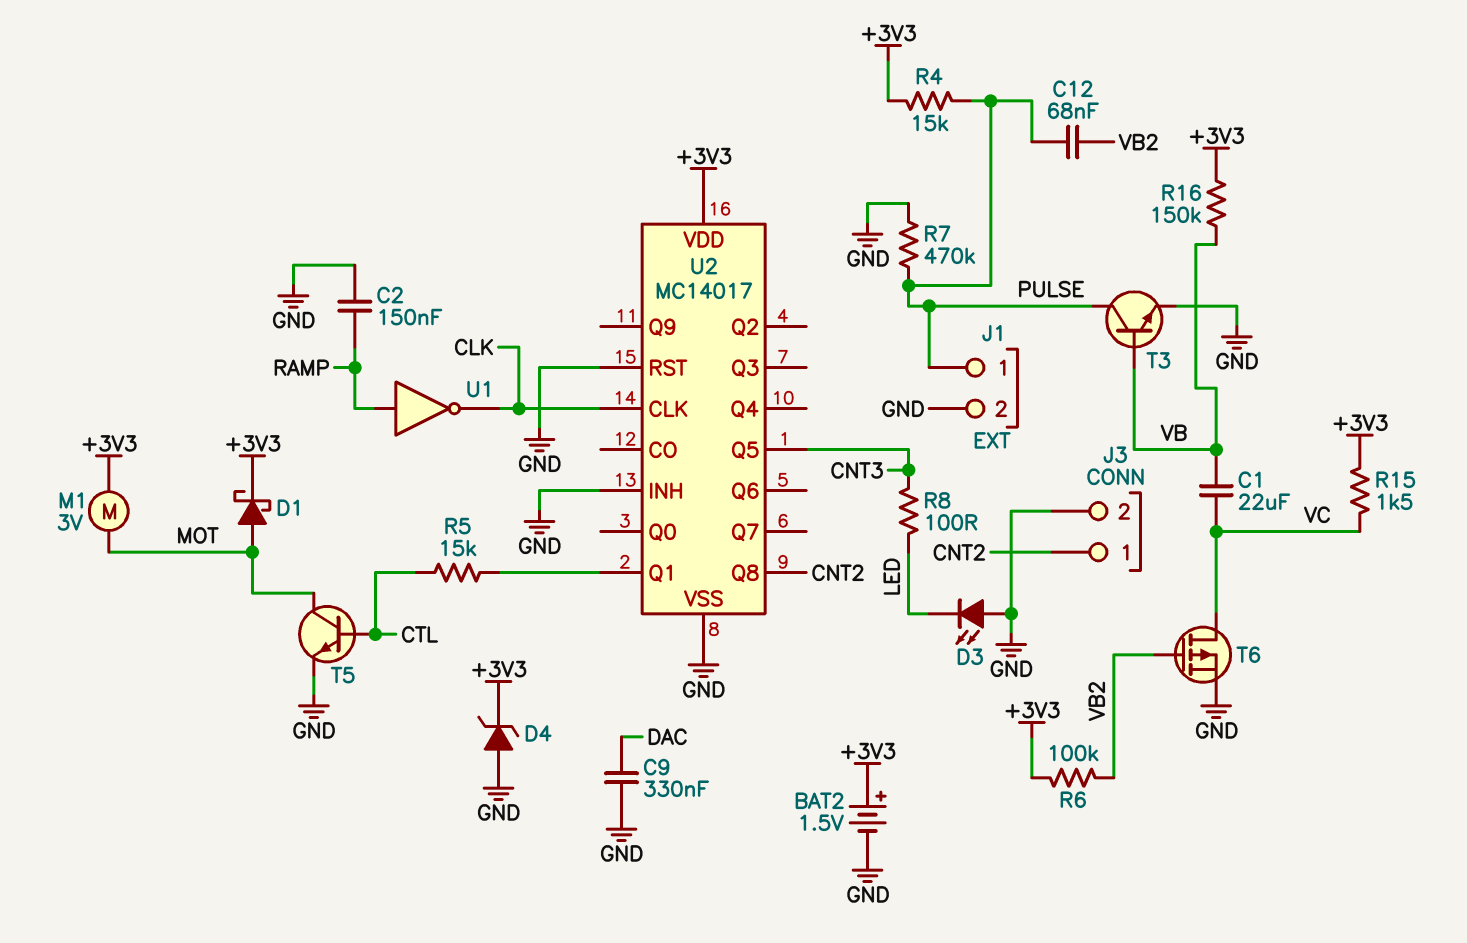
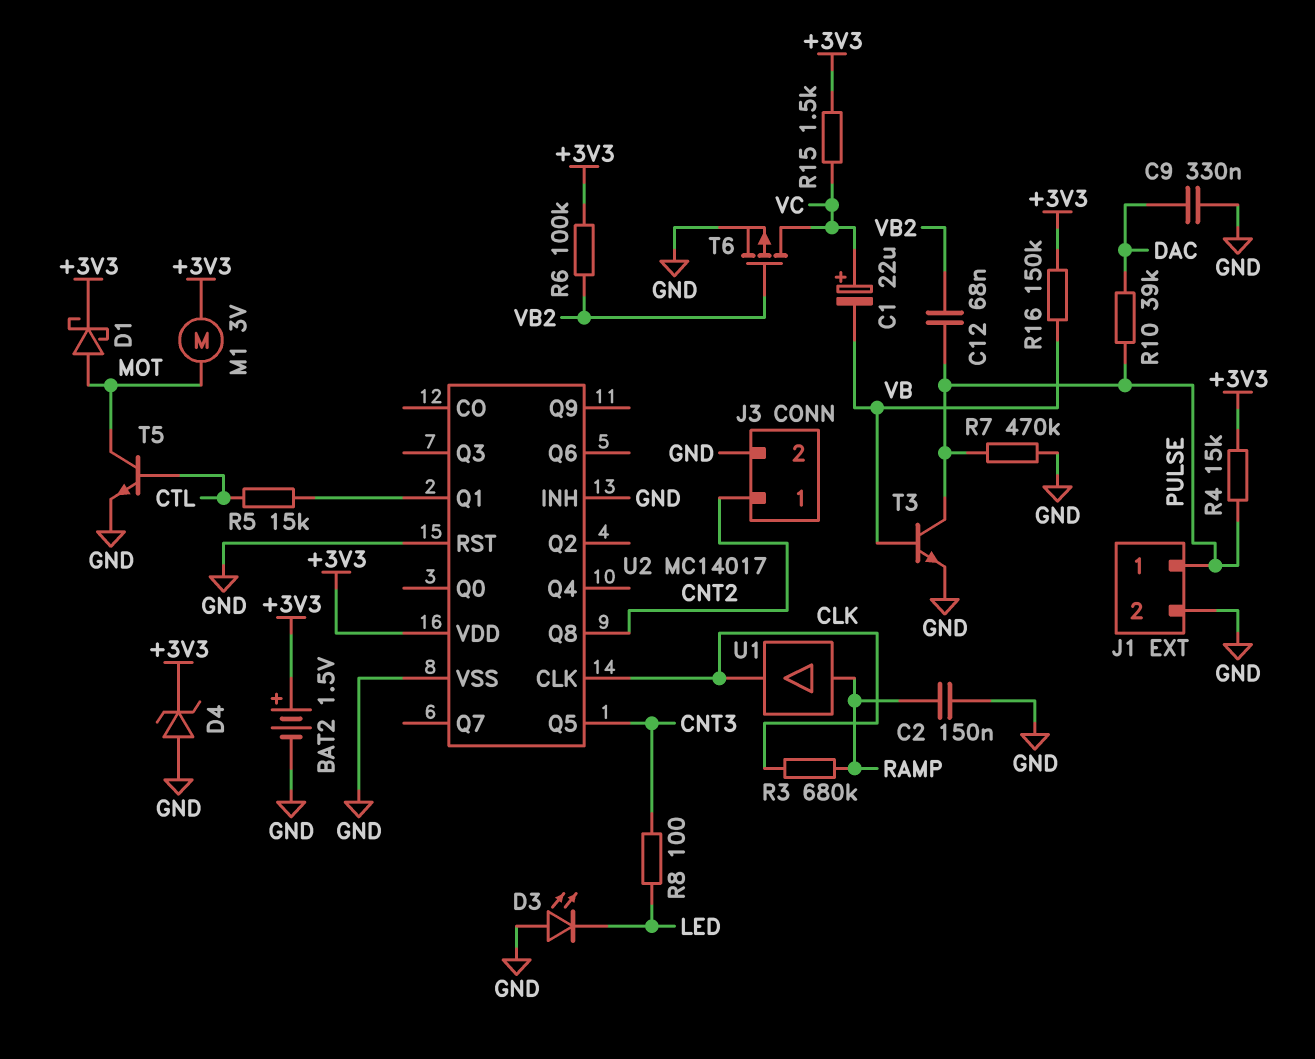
C1: 22uF (VB, VC) -> 22uF (plus VC, minus VB)
R3: none -> 680k (CLK, RAMP)
R10: none -> 39k (DAC, PULSE)
U1: NOT (in RAMP, out CLK) -> buffer (in RAMP, out CLK)

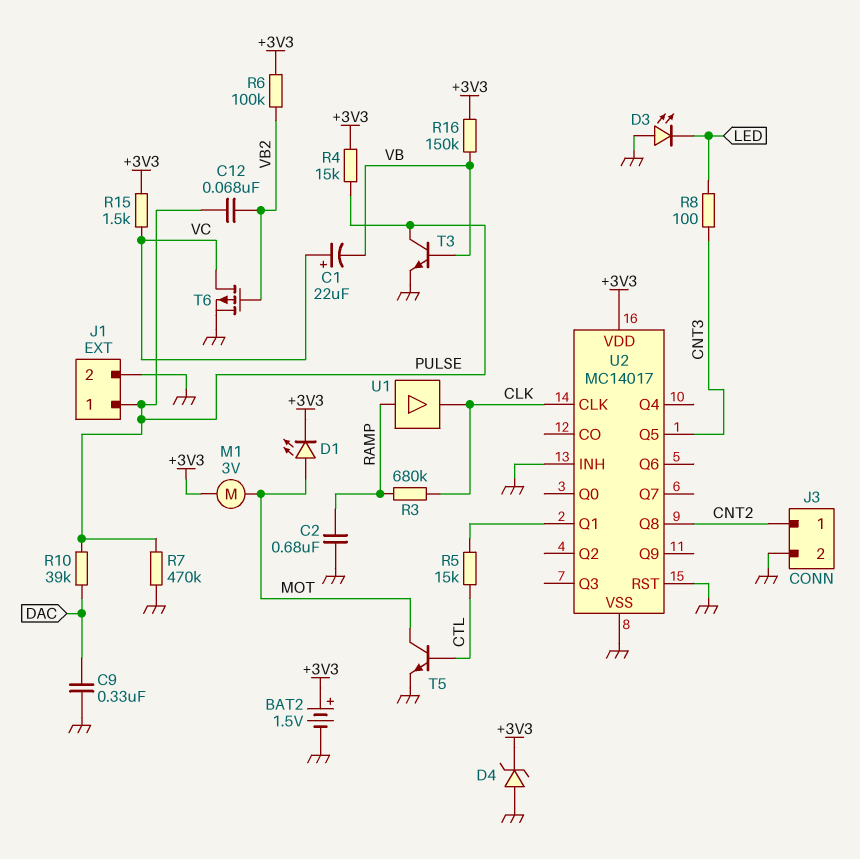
C2: 150nF (GND, RAMP) -> 680nF (GND, RAMP)
D1: schottky (A MOT, K +3V3) -> LED (A MOT, K +3V3)

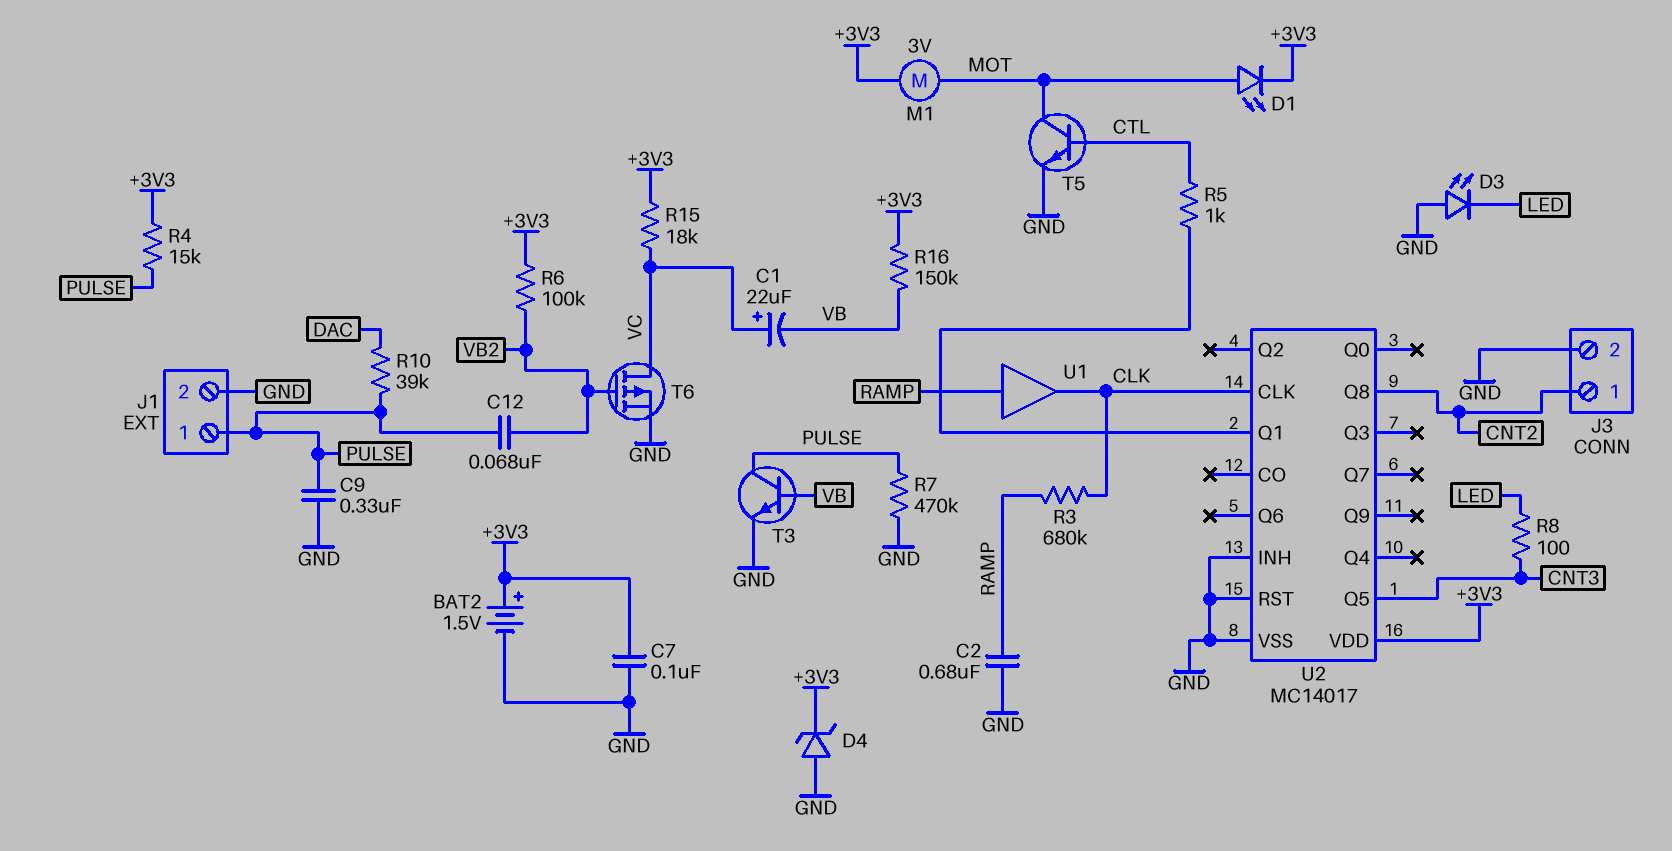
C7: none -> 100nF (+3V3, GND)
C9: 330nF (DAC, GND) -> 330nF (GND, PULSE)
R5: 15k (CTL, U2/Q1) -> 1k (CTL, U2/Q1)
R15: 1.5k (+3V3, VC) -> 18k (+3V3, VC)

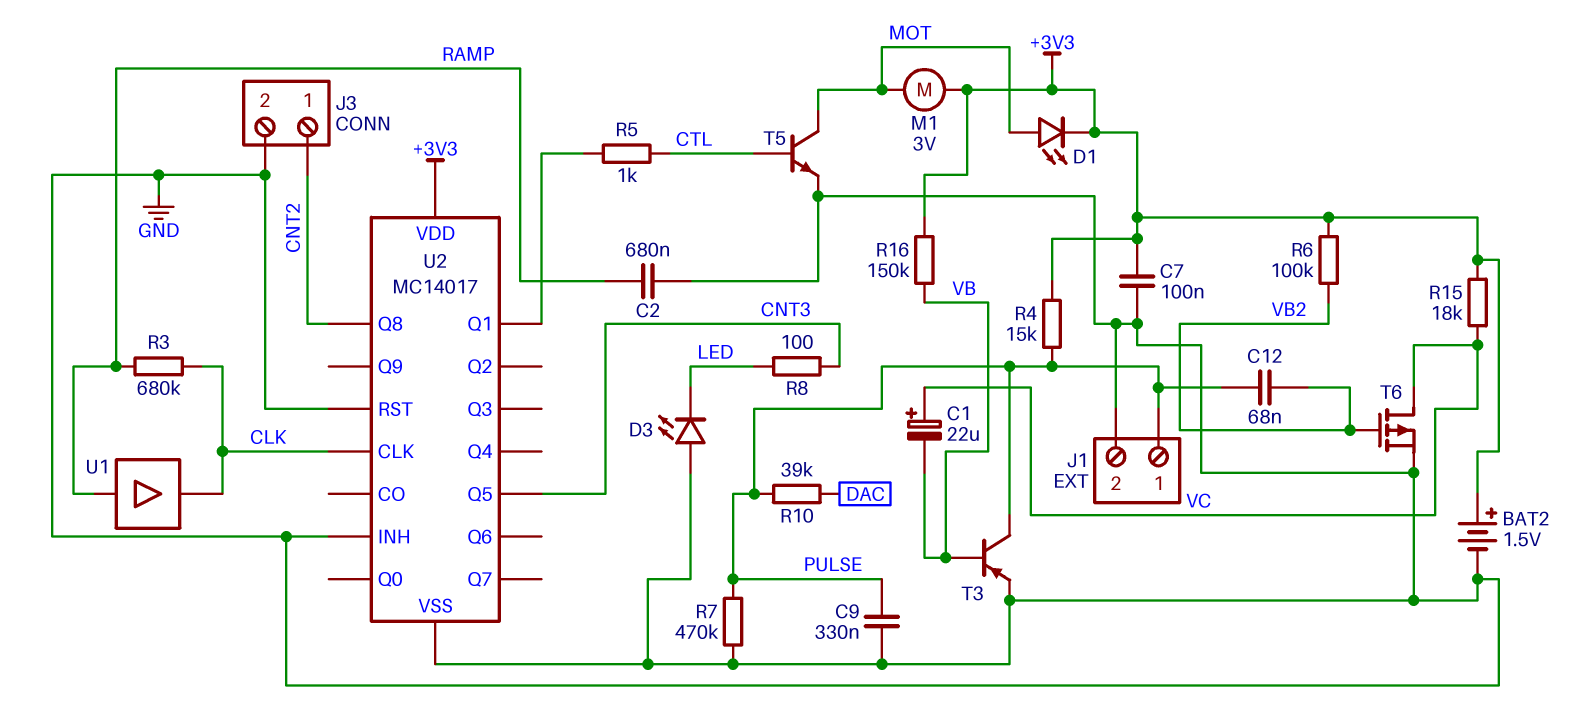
D4: zener (A GND, K +3V3) -> none
T3: NPN (B VB, C PULSE, E GND) -> PNP (B VB, C PULSE, E GND)

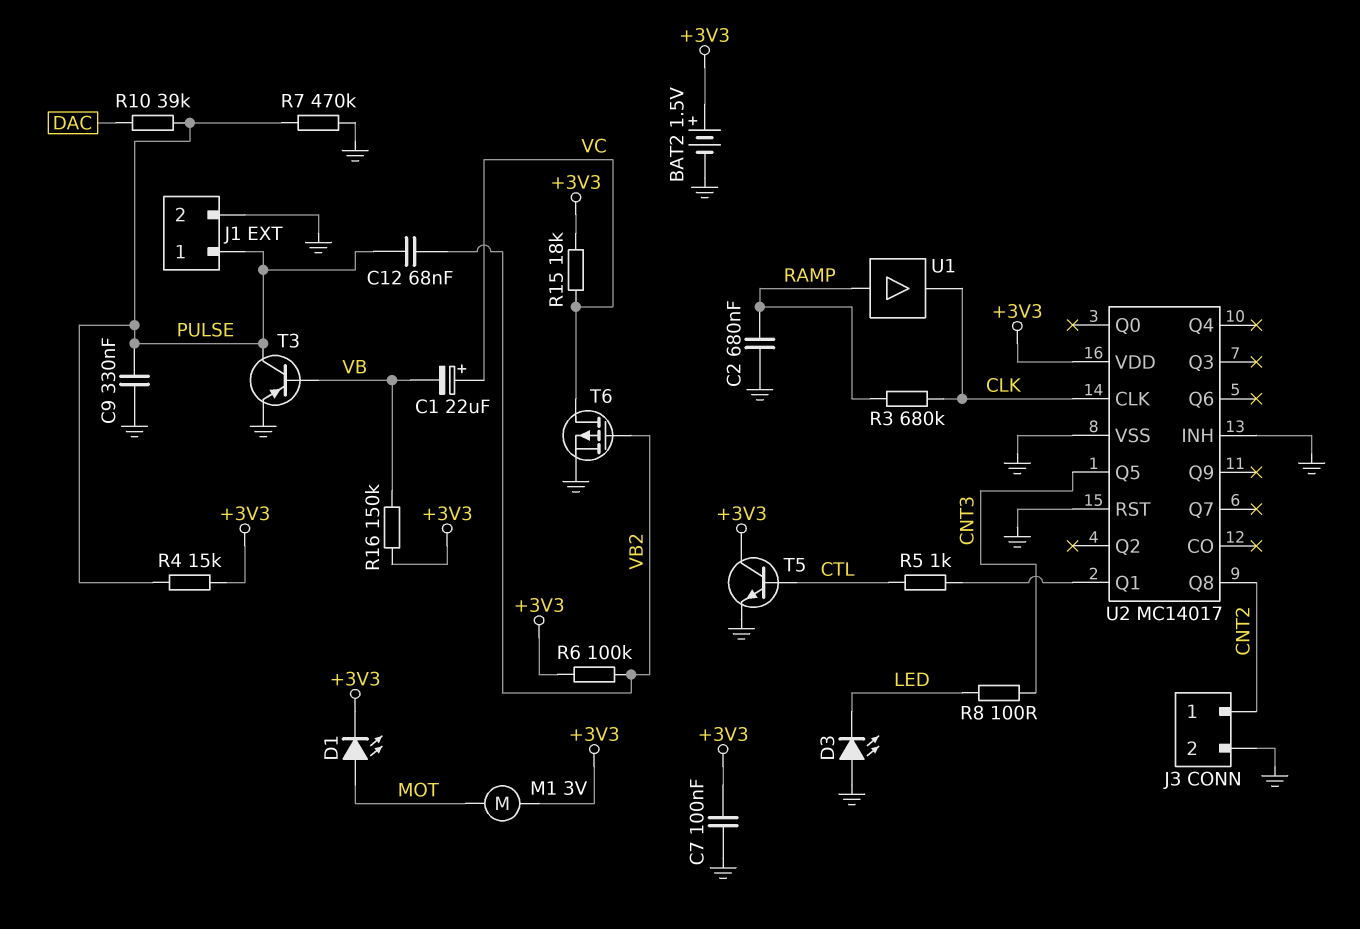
T5: NPN (B CTL, C MOT, E GND) -> NPN (B CTL, C +3V3, E GND)

